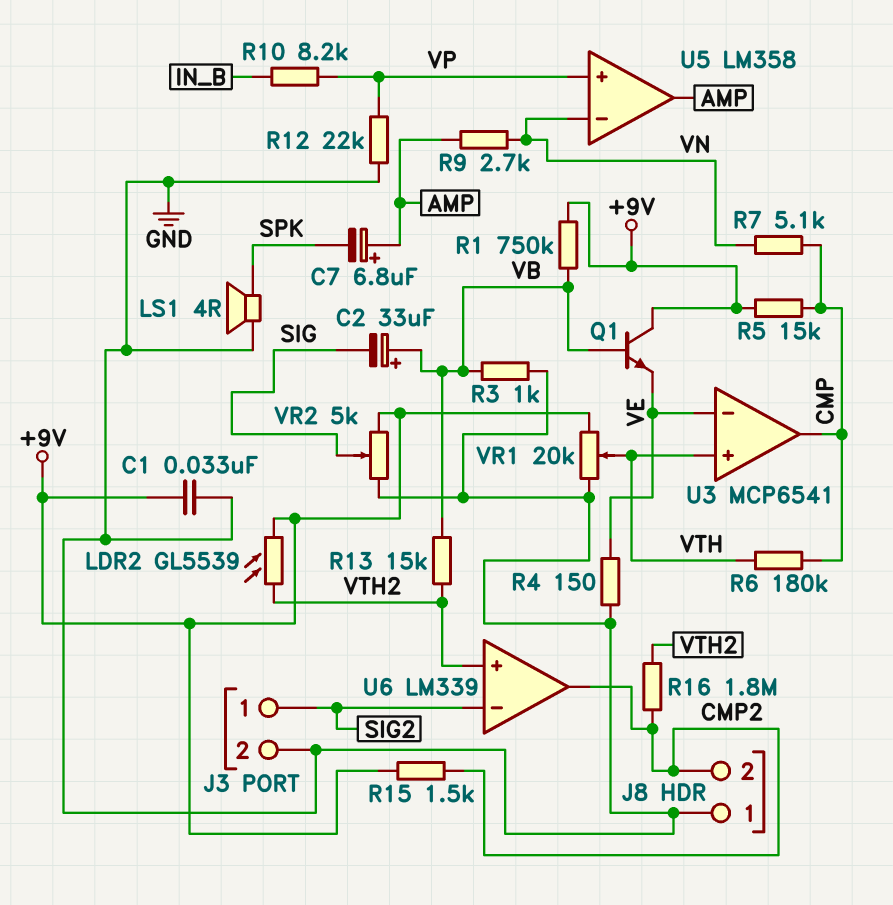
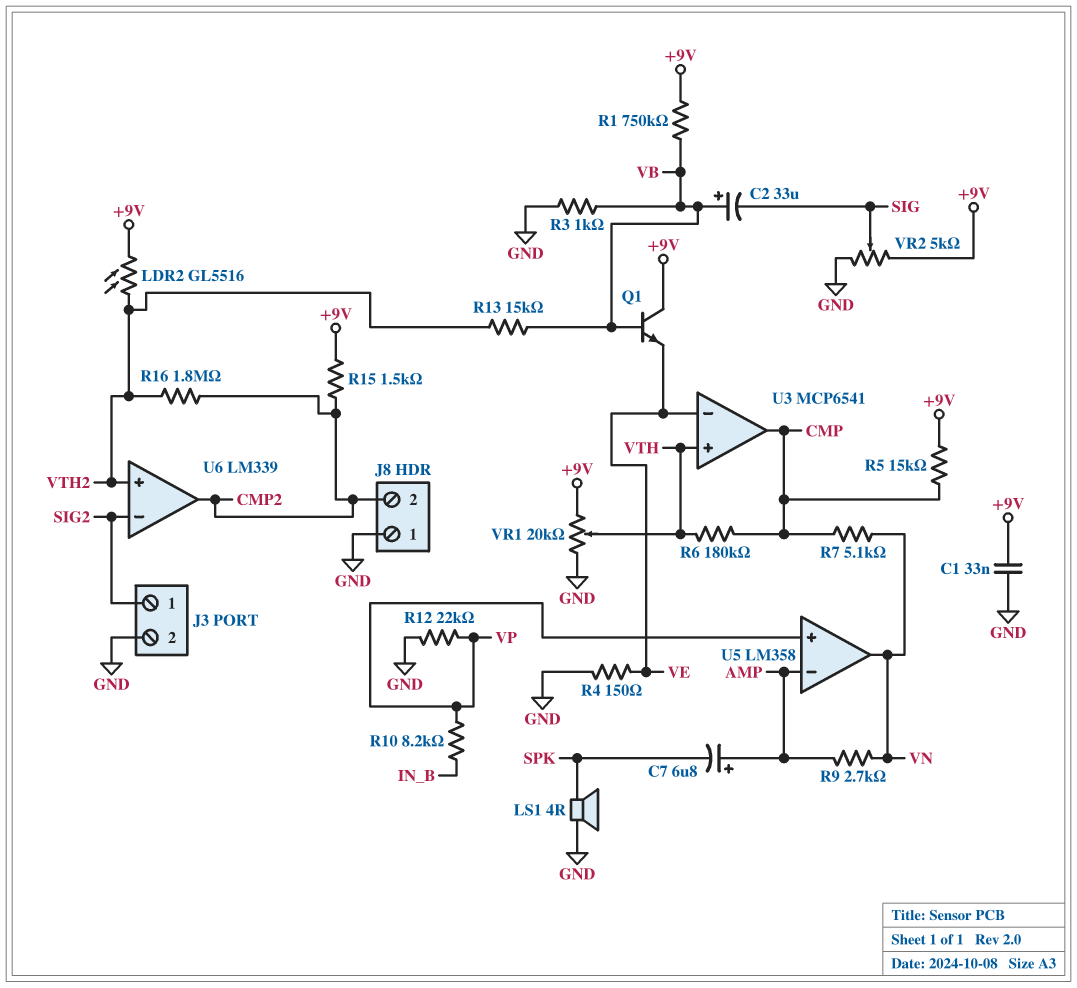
LDR2: GL5539 (+9V, VTH2) -> GL5516 (+9V, VTH2)
U5 pin in-: VN -> AMP
U5 pin out: AMP -> VN

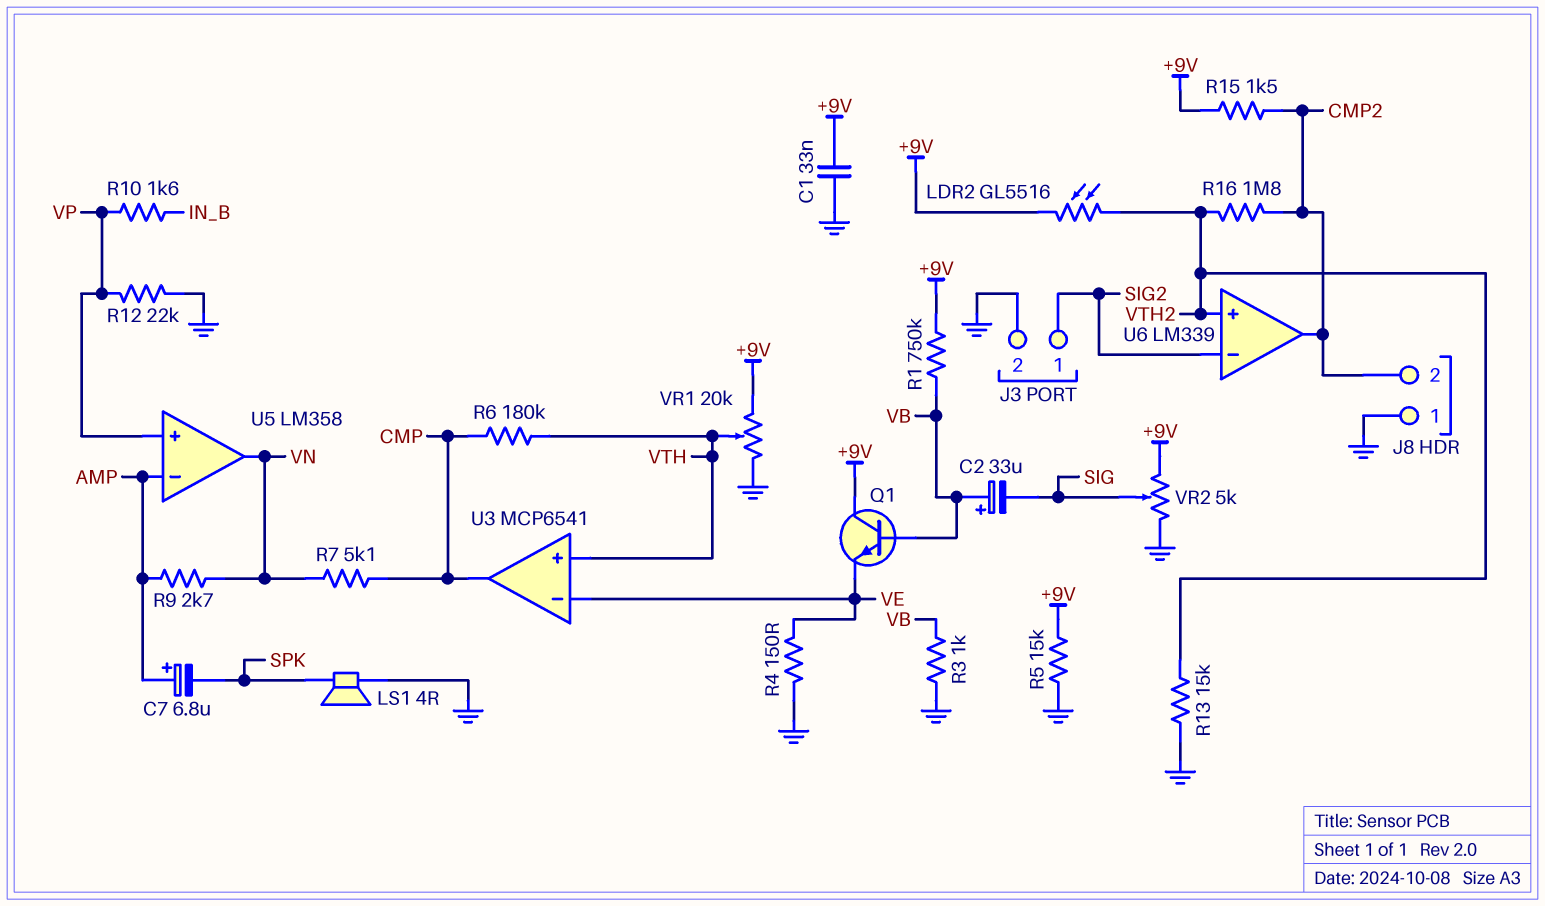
R5: 15k (+9V, CMP) -> 15k (+9V, GND)
R10: 8.2k (IN_B, VP) -> 1.6k (IN_B, VP)
R13: 15k (VB, VTH2) -> 15k (GND, VTH2)

